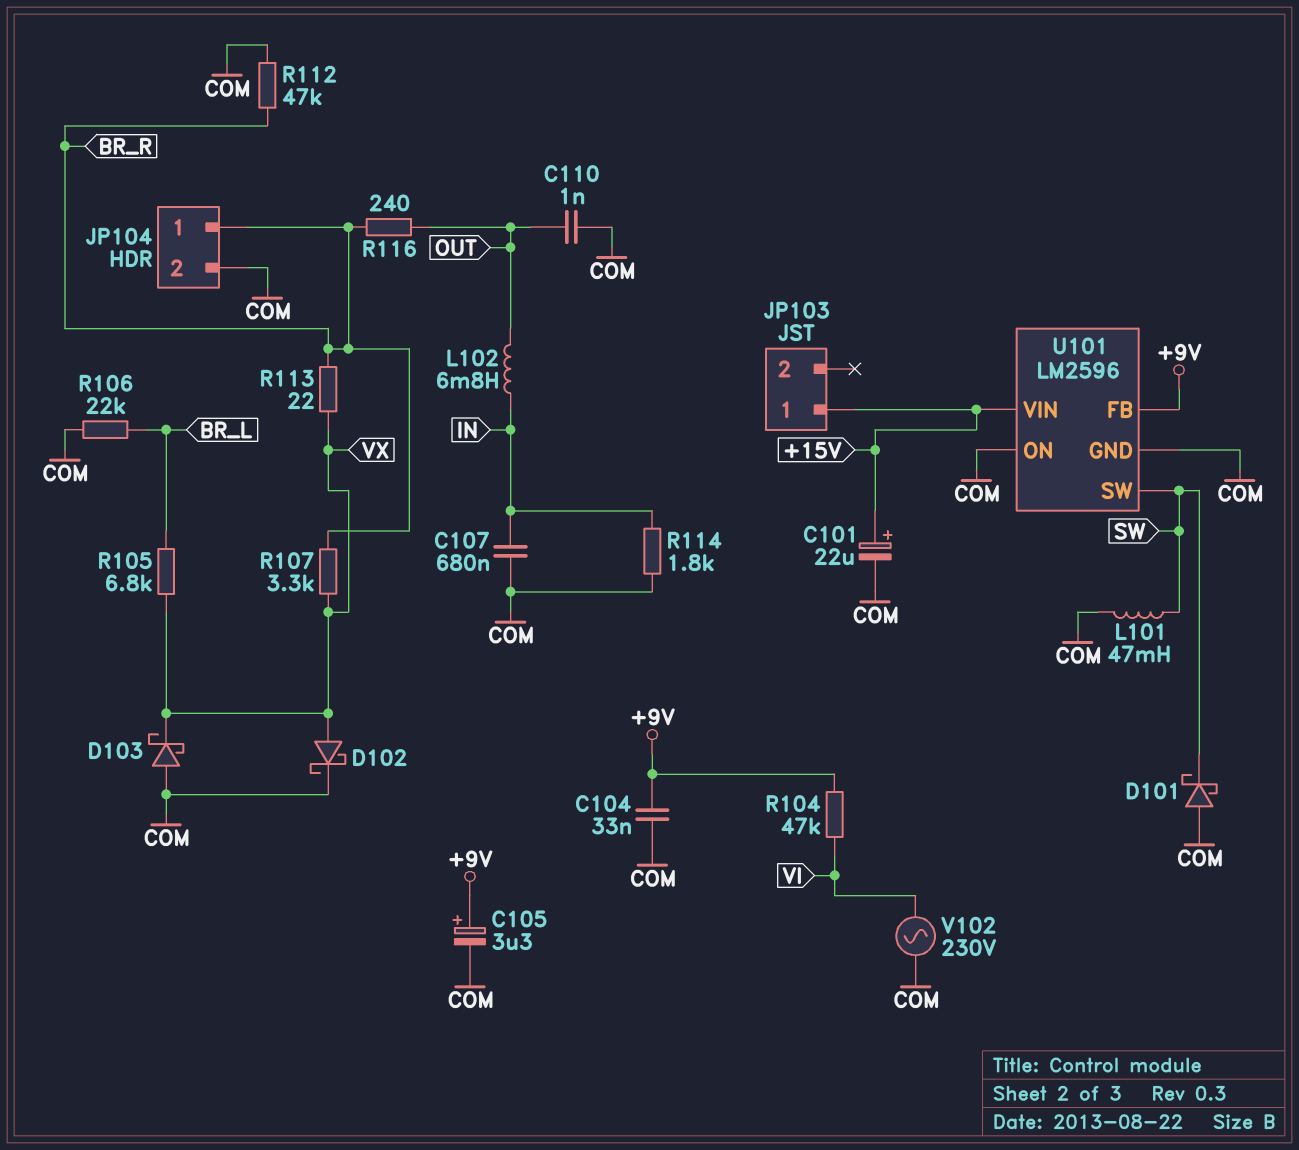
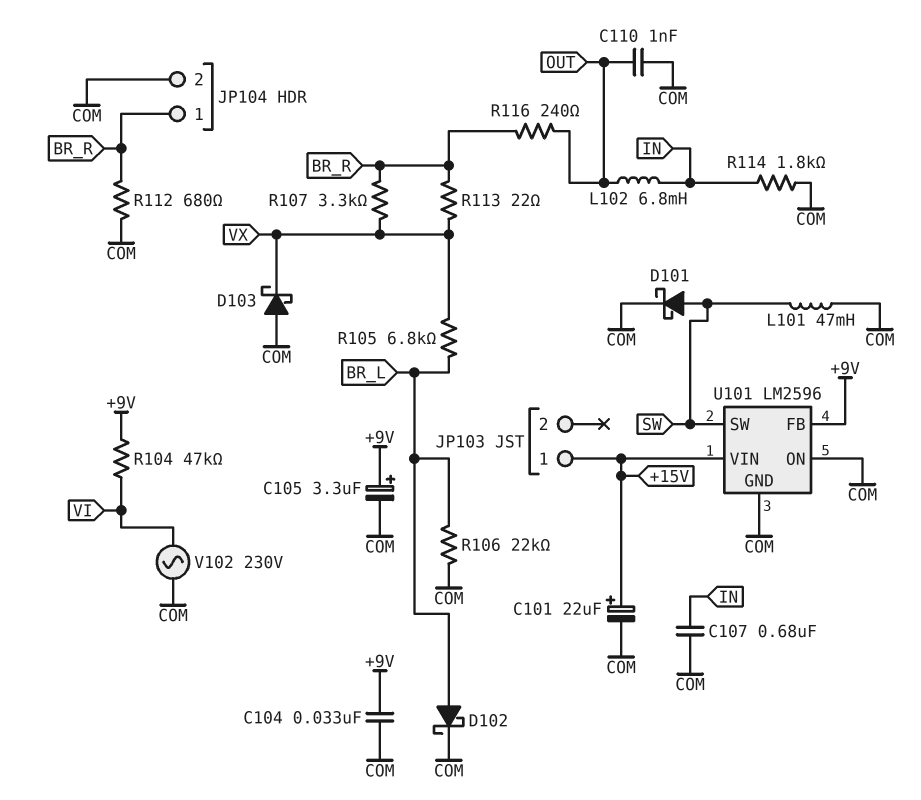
D101: schottky (A COM, K SW) -> schottky (A SW, K COM)
D102: schottky (A VX, K COM) -> schottky (A BR_L, K COM)
R112: 47k (BR_R, COM) -> 680 (BR_R, COM)

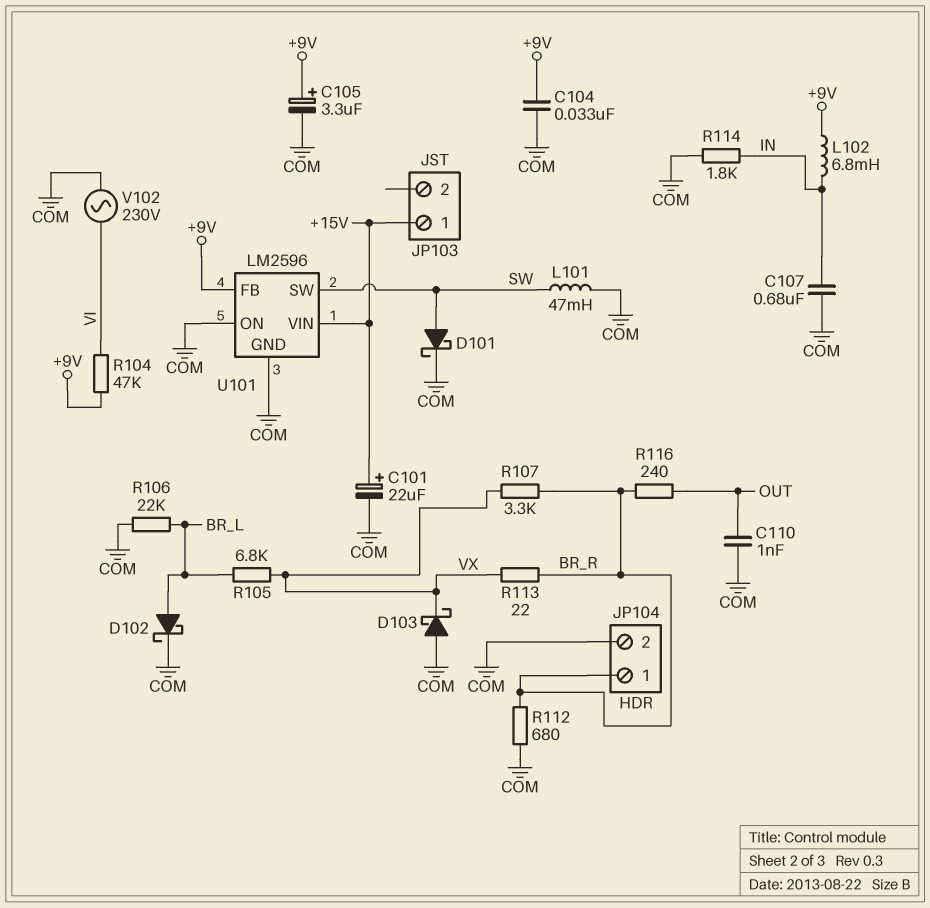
L102: 6.8mH (IN, OUT) -> 6.8mH (+9V, IN)

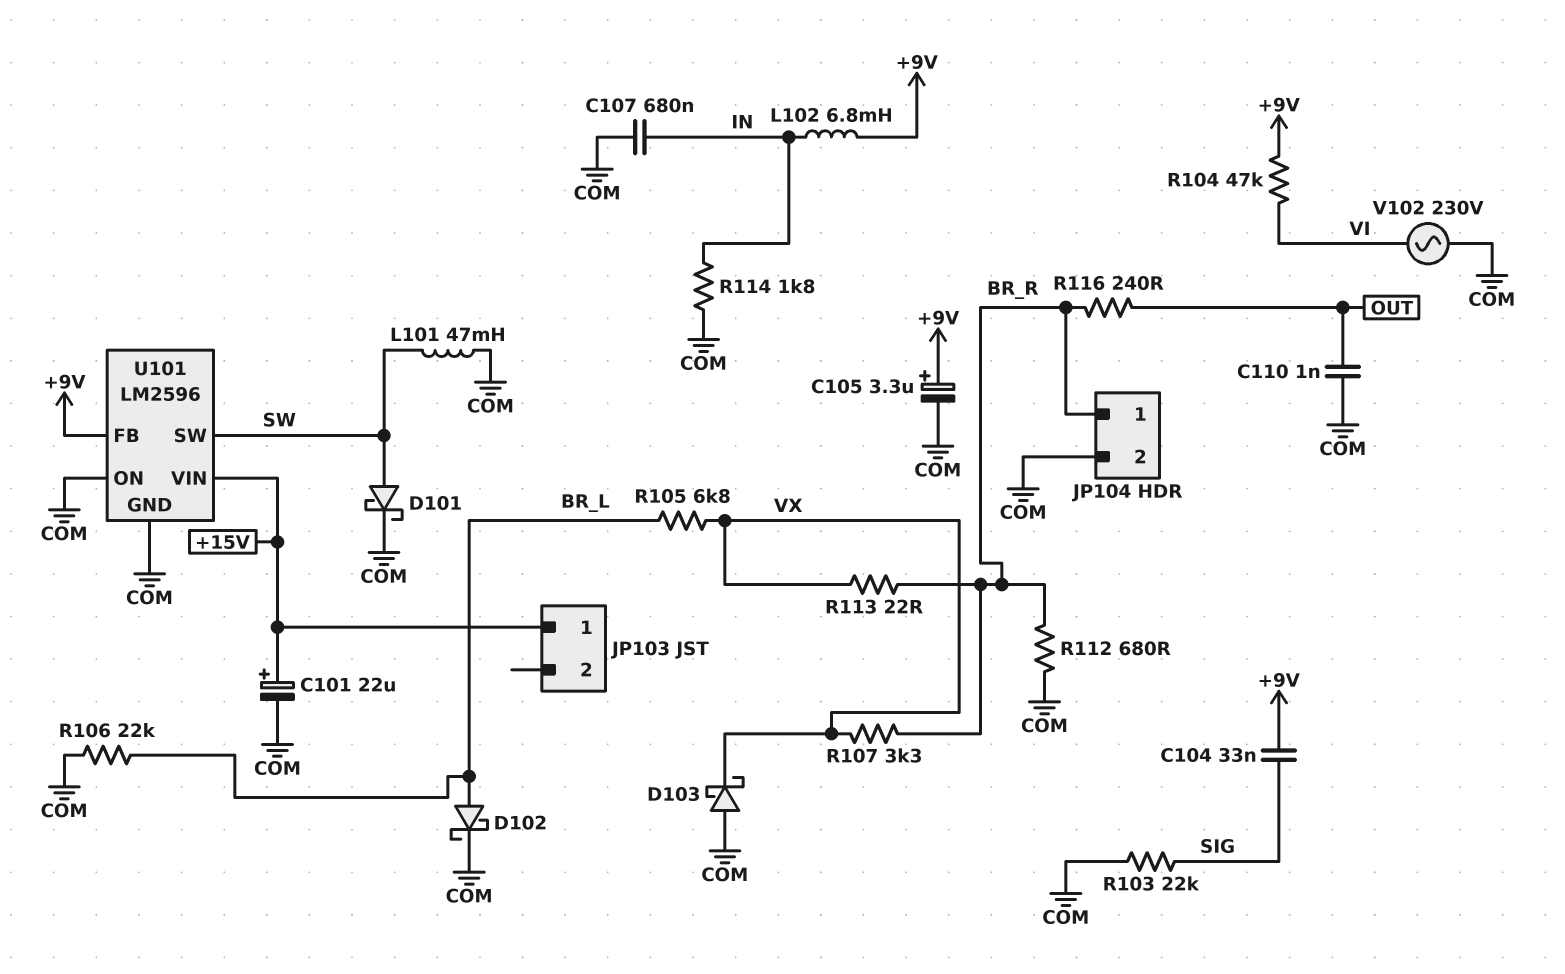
C104: 33nF (+9V, COM) -> 33nF (+9V, SIG)
R103: none -> 22k (COM, SIG)

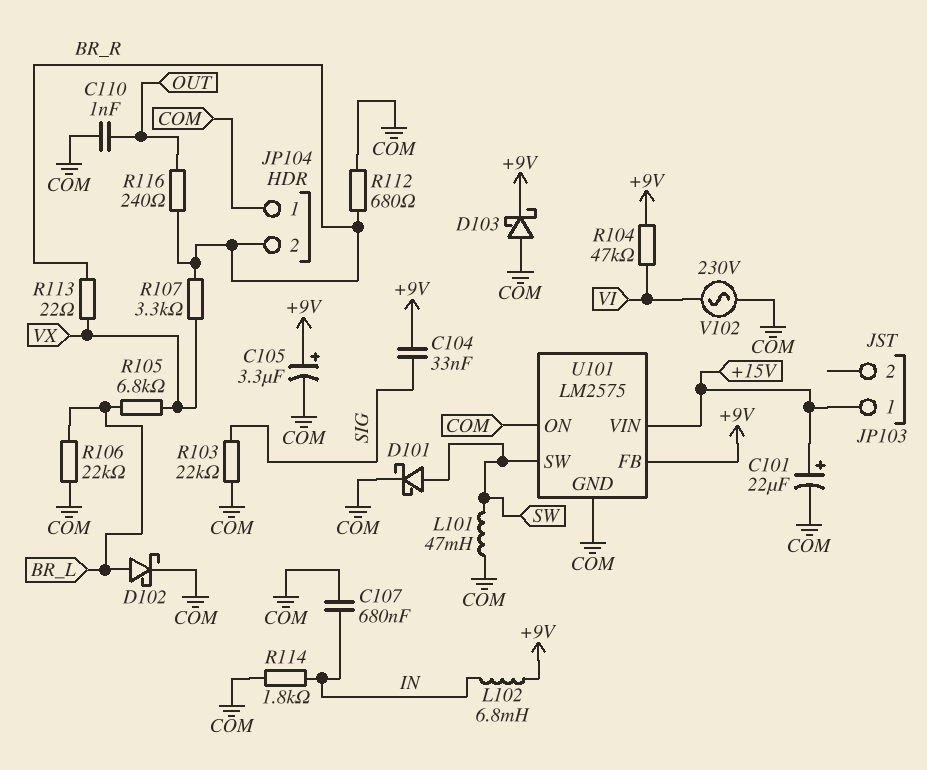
D103: schottky (A COM, K VX) -> schottky (A COM, K +9V)
JP104 pin 1: BR_R -> COM
JP104 pin 2: COM -> BR_R
U101: LM2596 -> LM2575

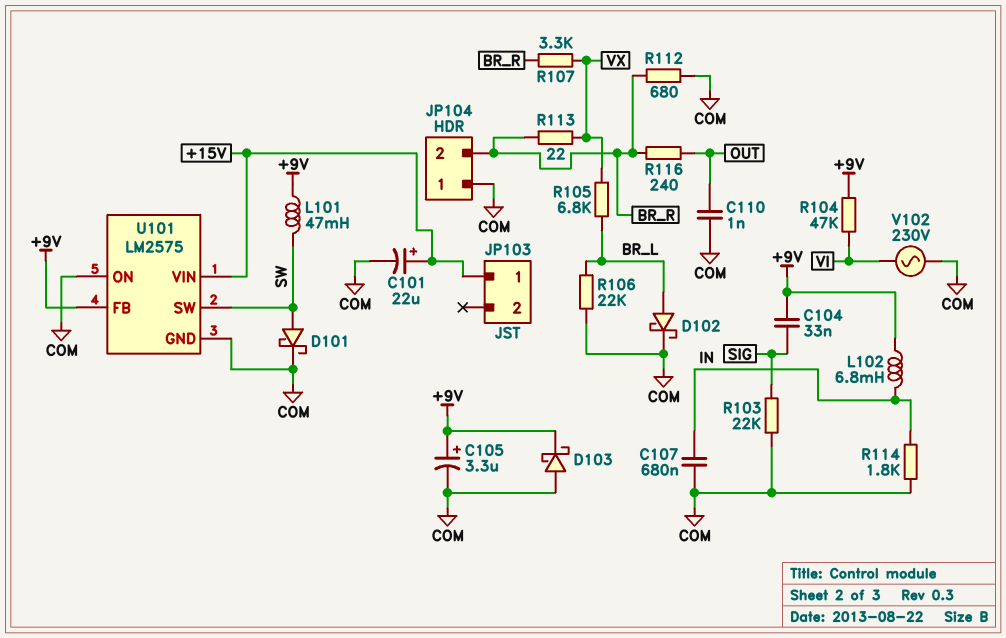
L101: 47mH (COM, SW) -> 47mH (+9V, SW)

